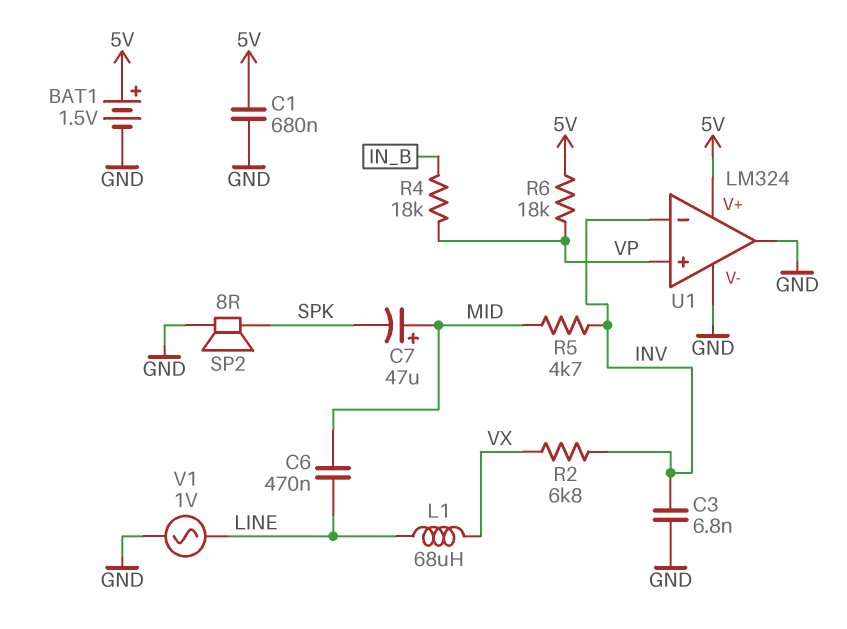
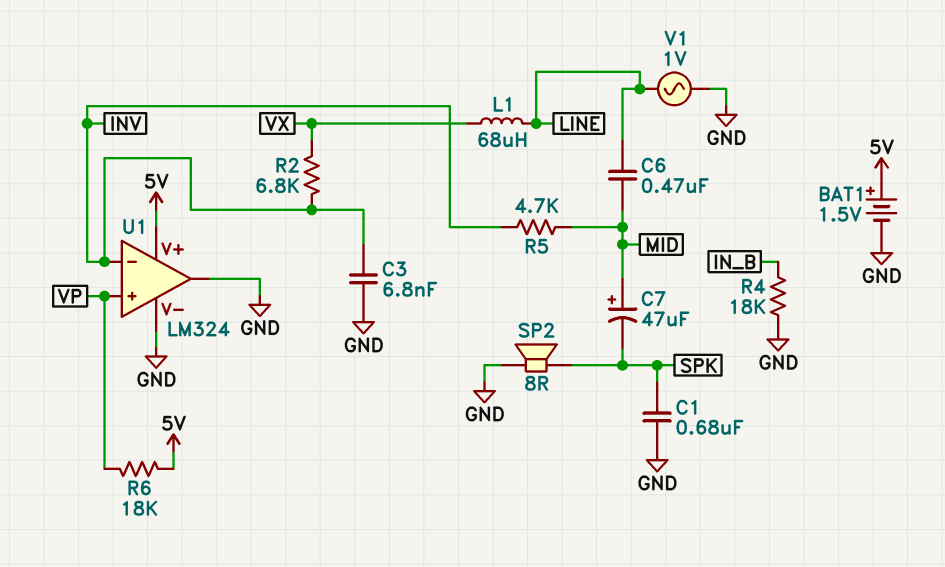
C1: 680nF (5V, GND) -> 680nF (GND, SPK)
R4: 18k (IN_B, VP) -> 18k (GND, IN_B)

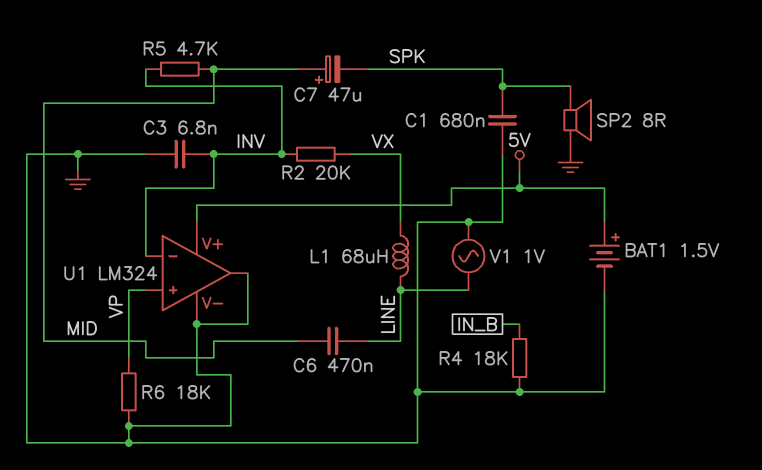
R2: 6.8k (INV, VX) -> 20k (INV, VX)
R6: 18k (5V, VP) -> 18k (GND, VP)

